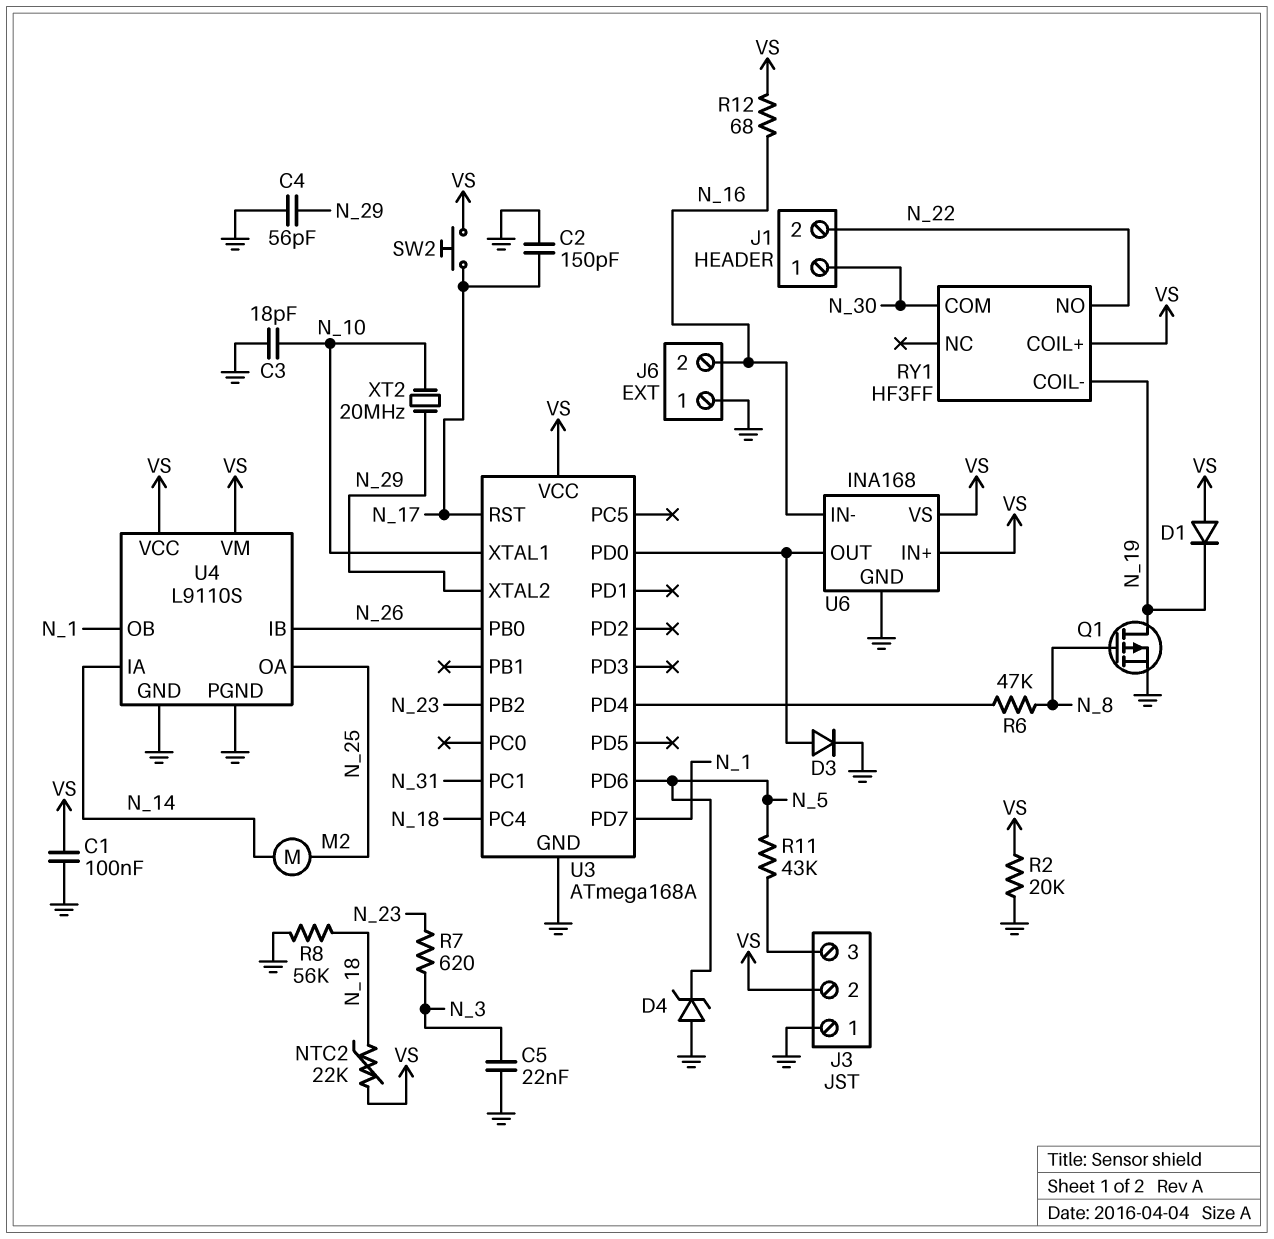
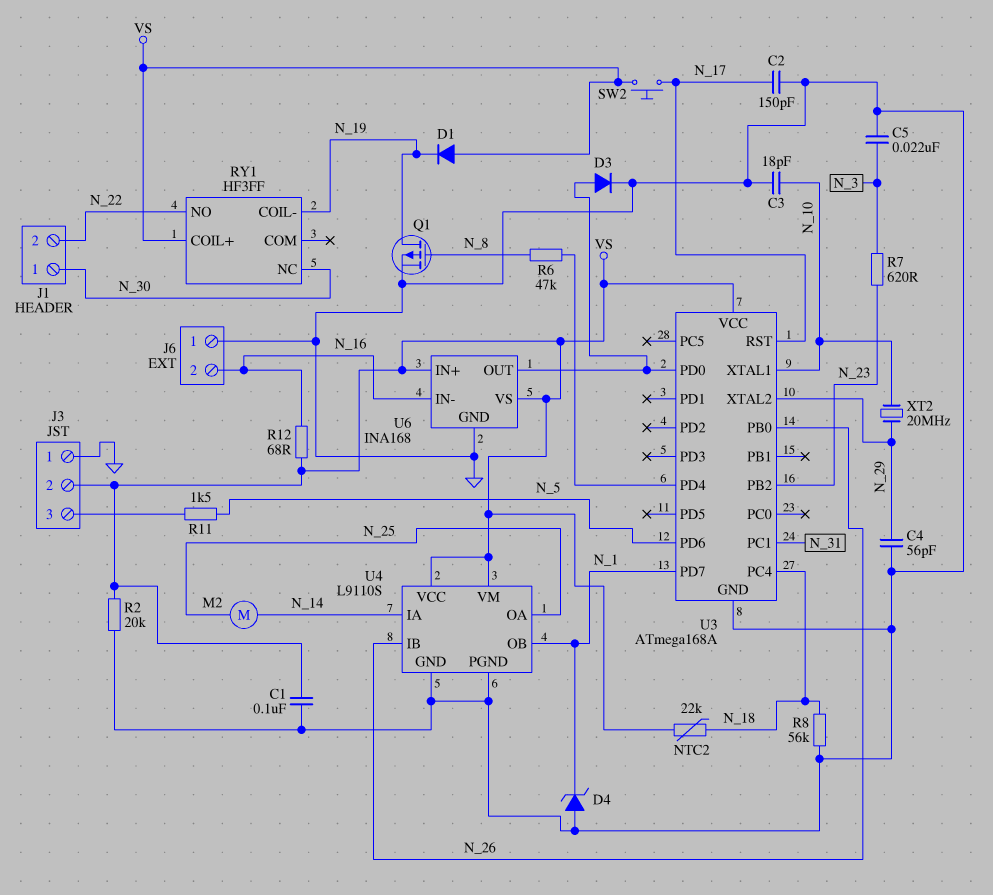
D4: zener (A GND, K N_5) -> zener (A GND, K N_1)
R11: 43k (J3/3, N_5) -> 1.5k (J3/3, N_5)
RY1 pin COM: N_30 -> none
RY1 pin NC: none -> N_30

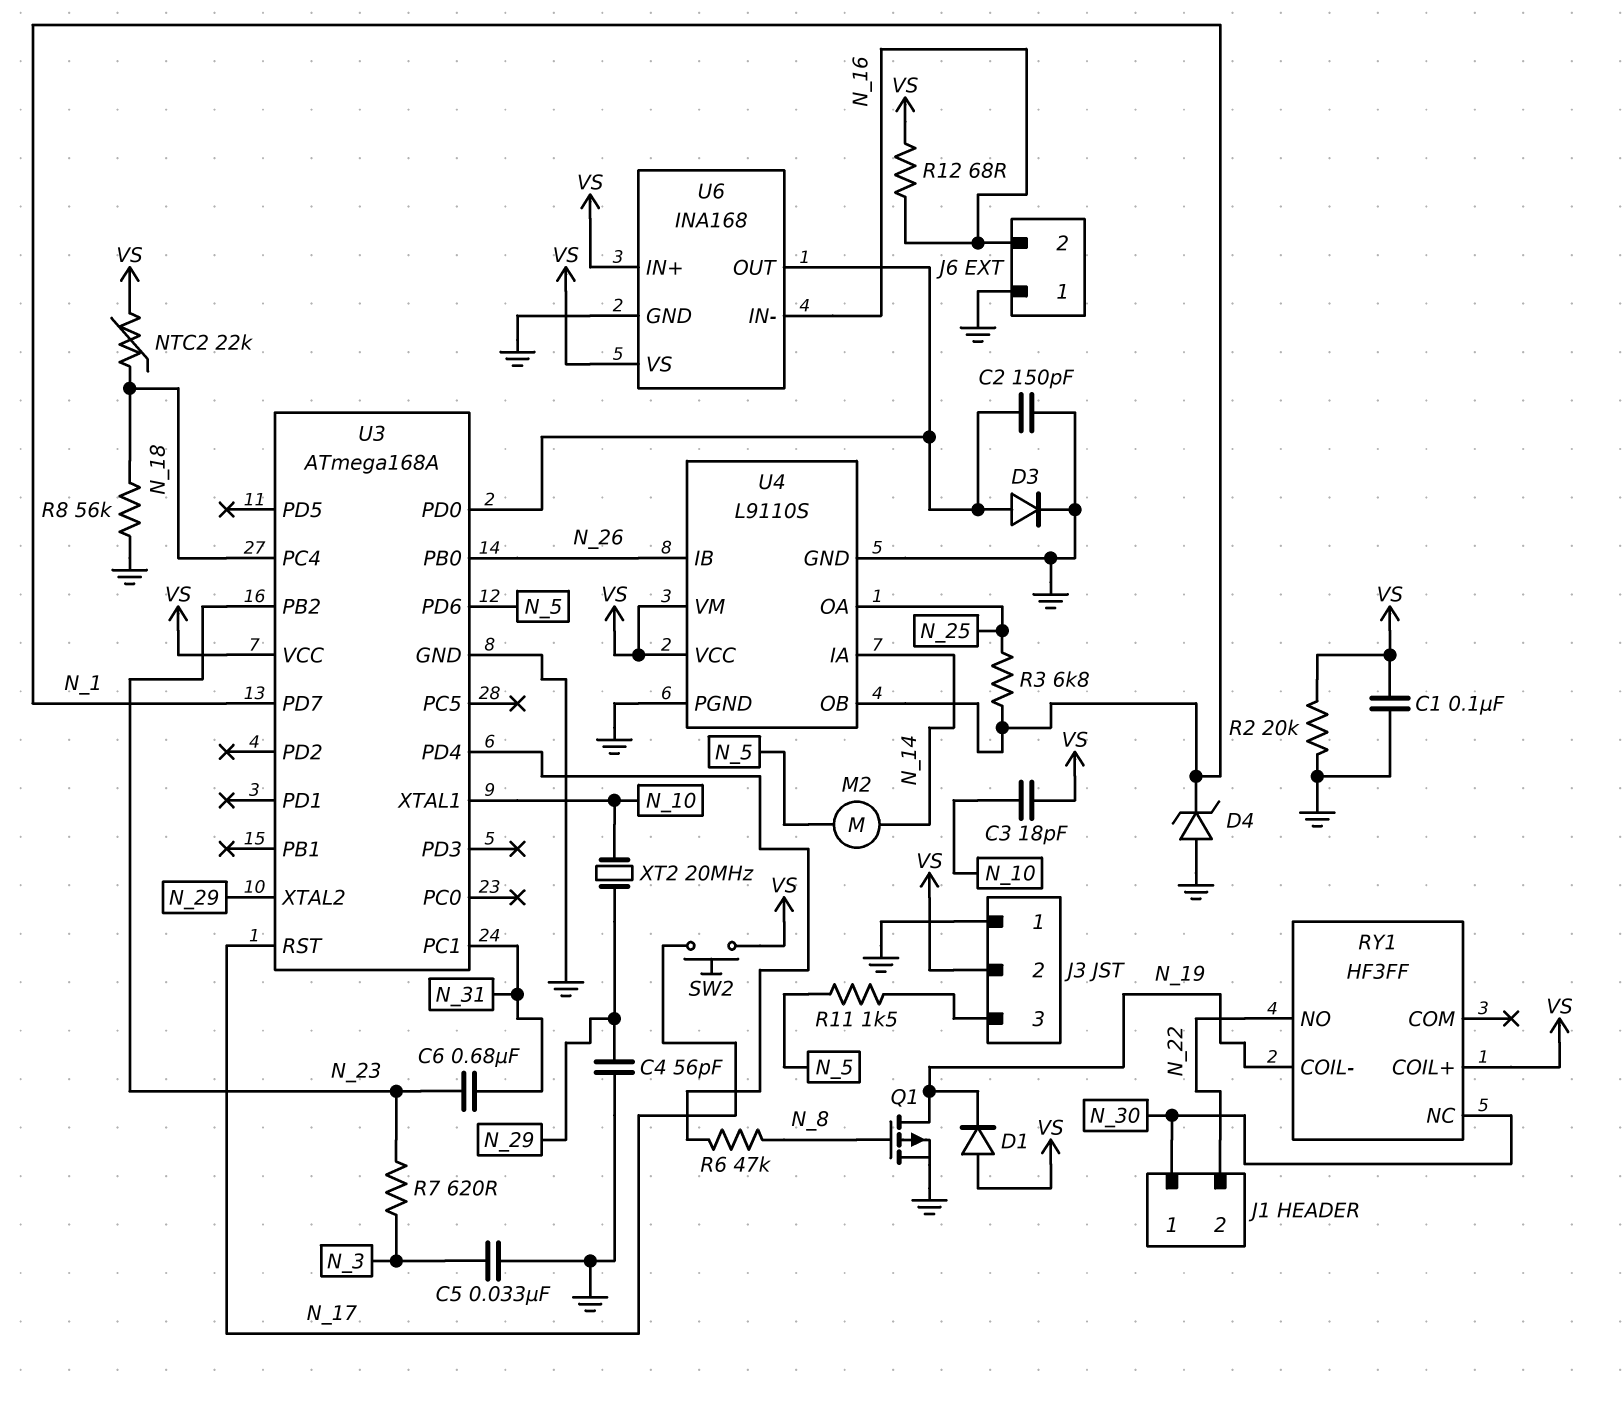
C2: 150pF (GND, N_17) -> 150pF (GND, U3/PD0)
C3: 18pF (GND, N_10) -> 18pF (N_10, VS)
C5: 22nF (GND, N_3) -> 33nF (GND, N_3)
C6: none -> 680nF (N_23, N_31)
M2: motor (N_14, N_25) -> motor (N_5, N_14)
R3: none -> 6.8k (N_1, N_25)

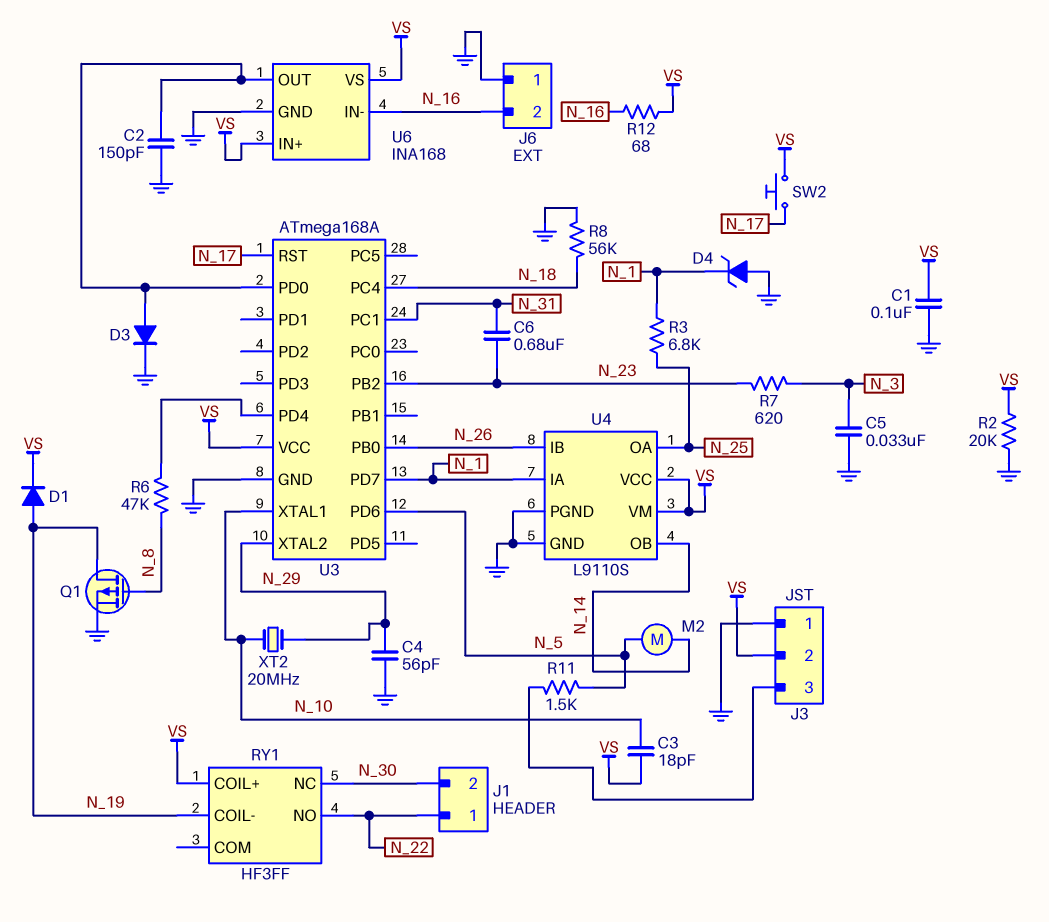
D1: diode (A VS, K N_19) -> diode (A N_19, K VS)
J1 pin 1: N_30 -> N_22
J1 pin 2: N_22 -> N_30
NTC2: 22k (N_18, VS) -> none
U4 pin IA: N_14 -> N_1
U4 pin OB: N_1 -> N_14

